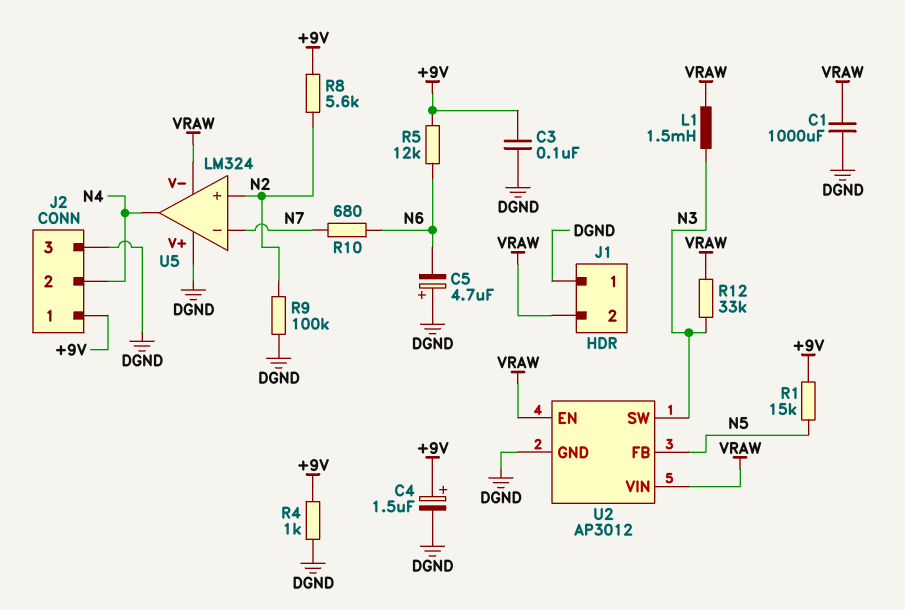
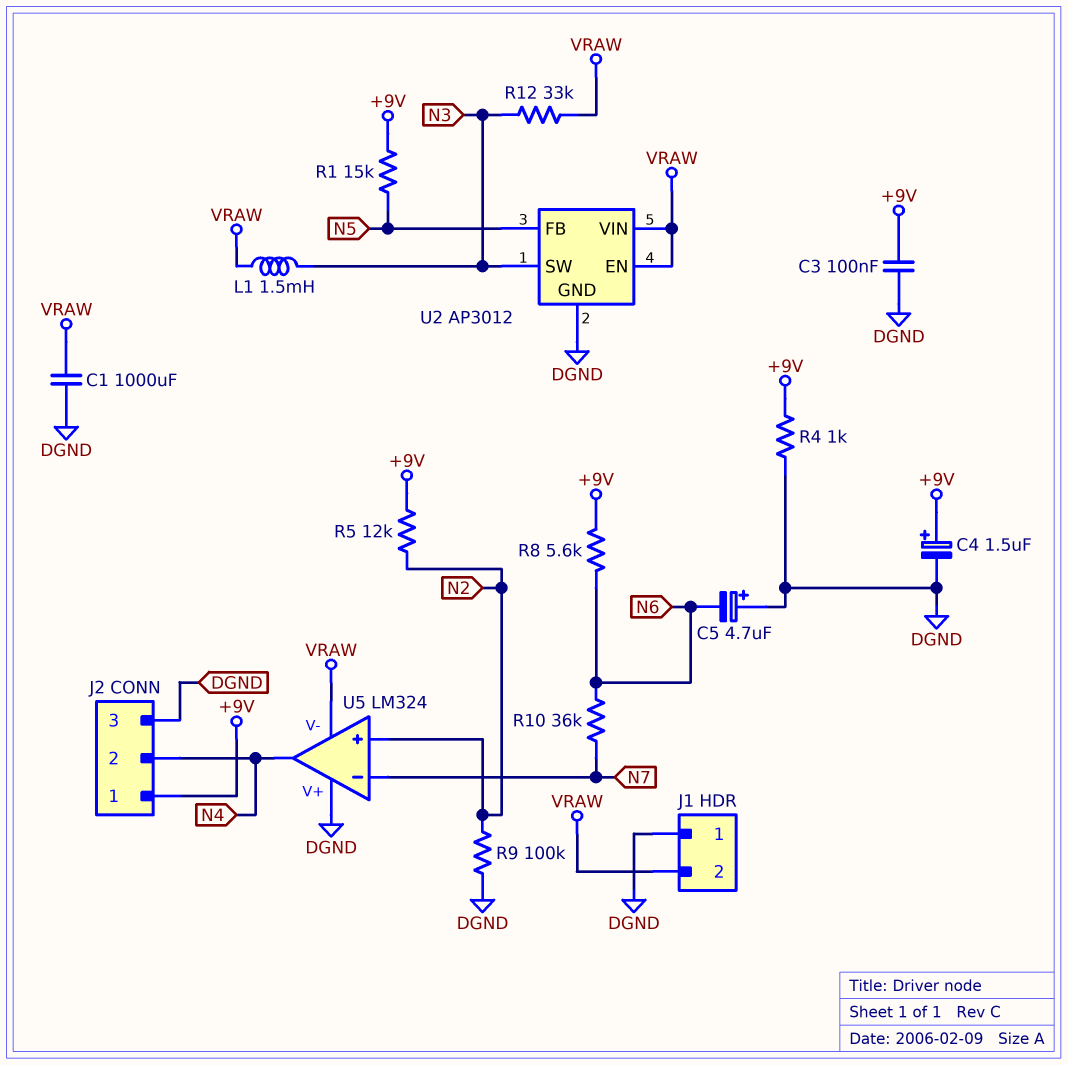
R5: 12k (+9V, N6) -> 12k (+9V, N2)
R8: 5.6k (+9V, N2) -> 5.6k (+9V, N6)
R10: 680 (N6, N7) -> 36k (N6, N7)

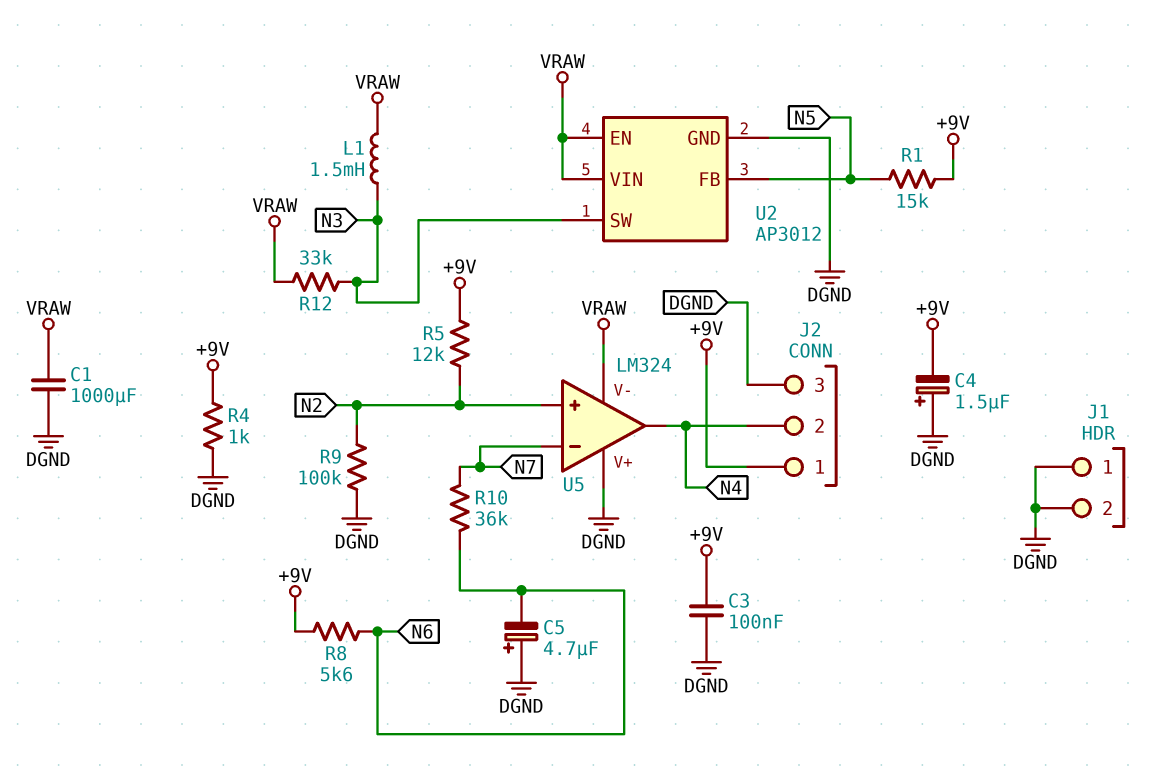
C4: 1.5uF (plus +9V, minus DGND) -> 1.5uF (plus DGND, minus +9V)
J1 pin 2: VRAW -> DGND

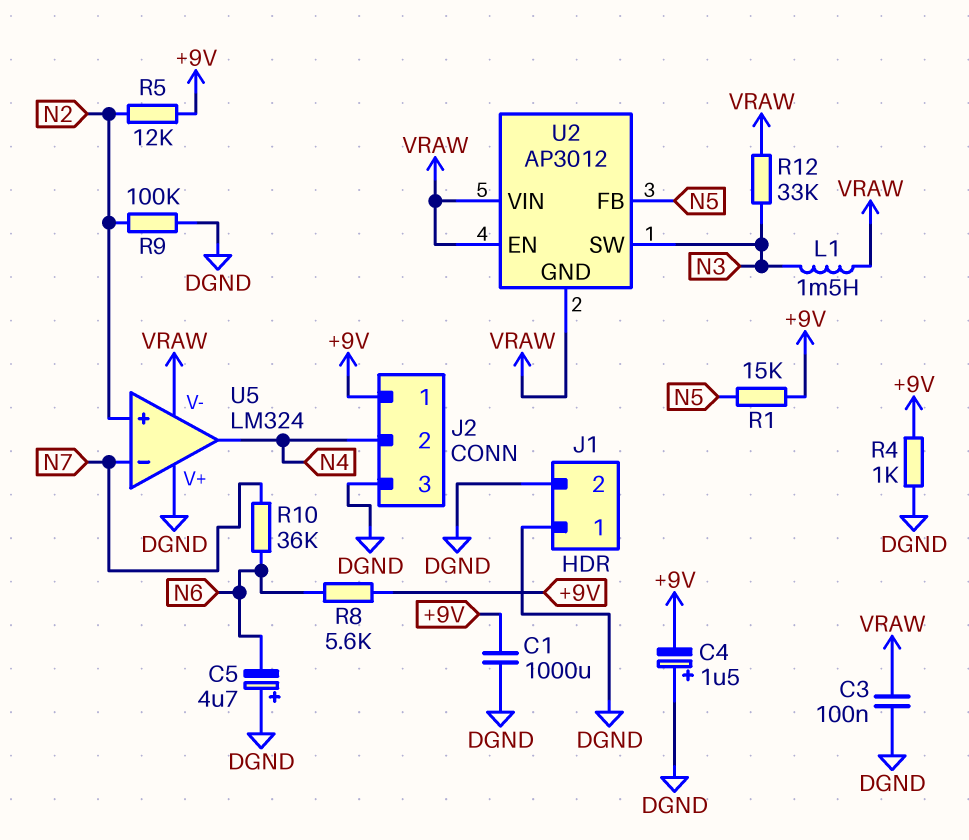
C1: 1000uF (DGND, VRAW) -> 1000uF (+9V, DGND)
C3: 100nF (+9V, DGND) -> 100nF (DGND, VRAW)
U2 pin GND: DGND -> VRAW

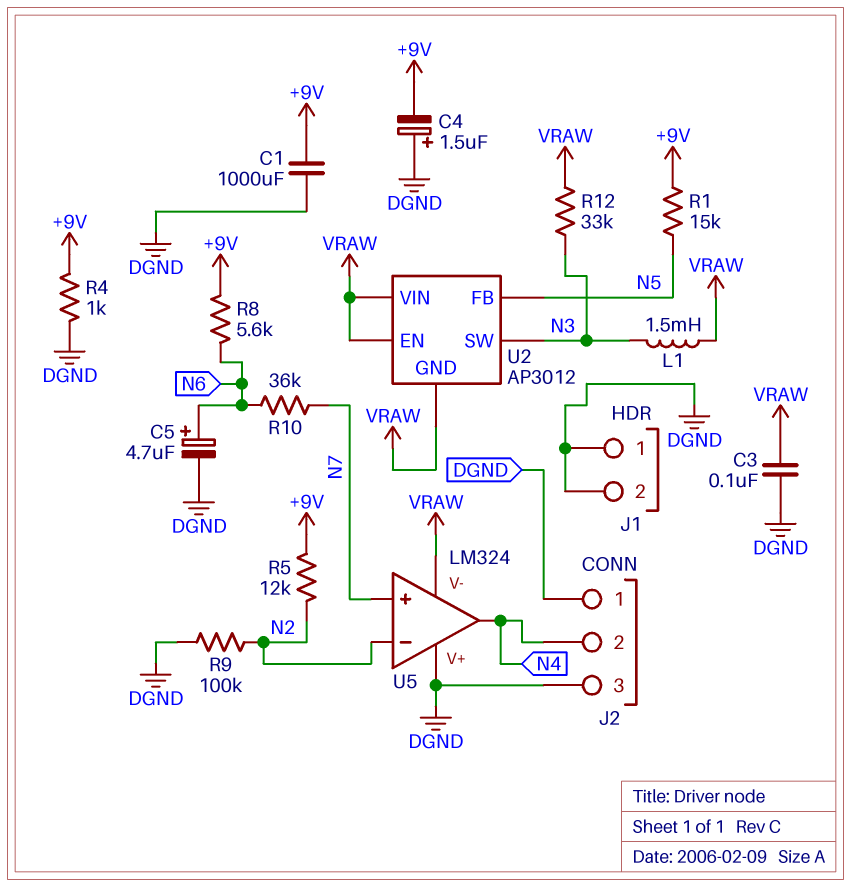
C5: 4.7uF (plus DGND, minus N6) -> 4.7uF (plus N6, minus DGND)
J2 pin 1: +9V -> DGND
U5 pin in+: N2 -> N7
U5 pin in-: N7 -> N2

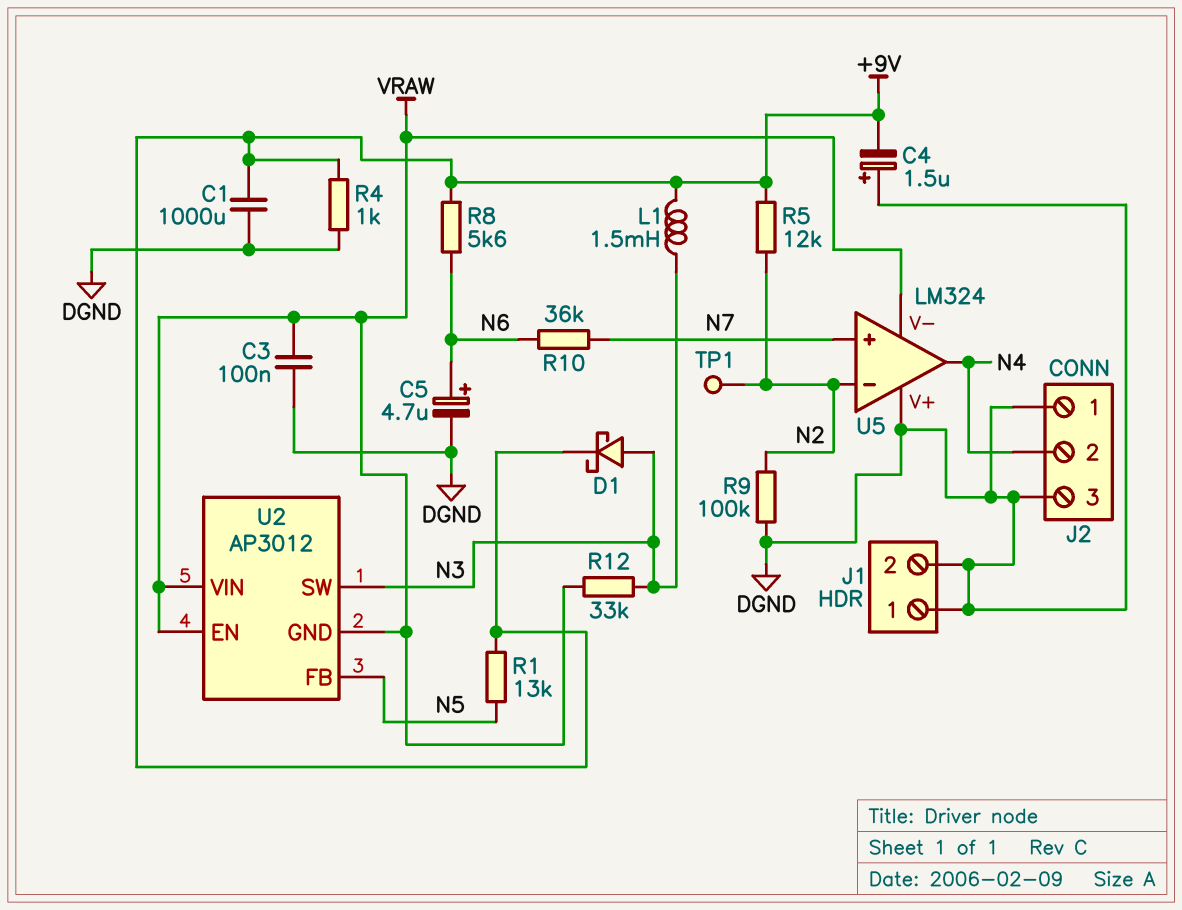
D1: none -> schottky (A N3, K +9V)
L1: 1.5mH (N3, VRAW) -> 1.5mH (+9V, N3)
R1: 15k (+9V, N5) -> 13k (+9V, N5)
TP1: none -> test point (N2)

